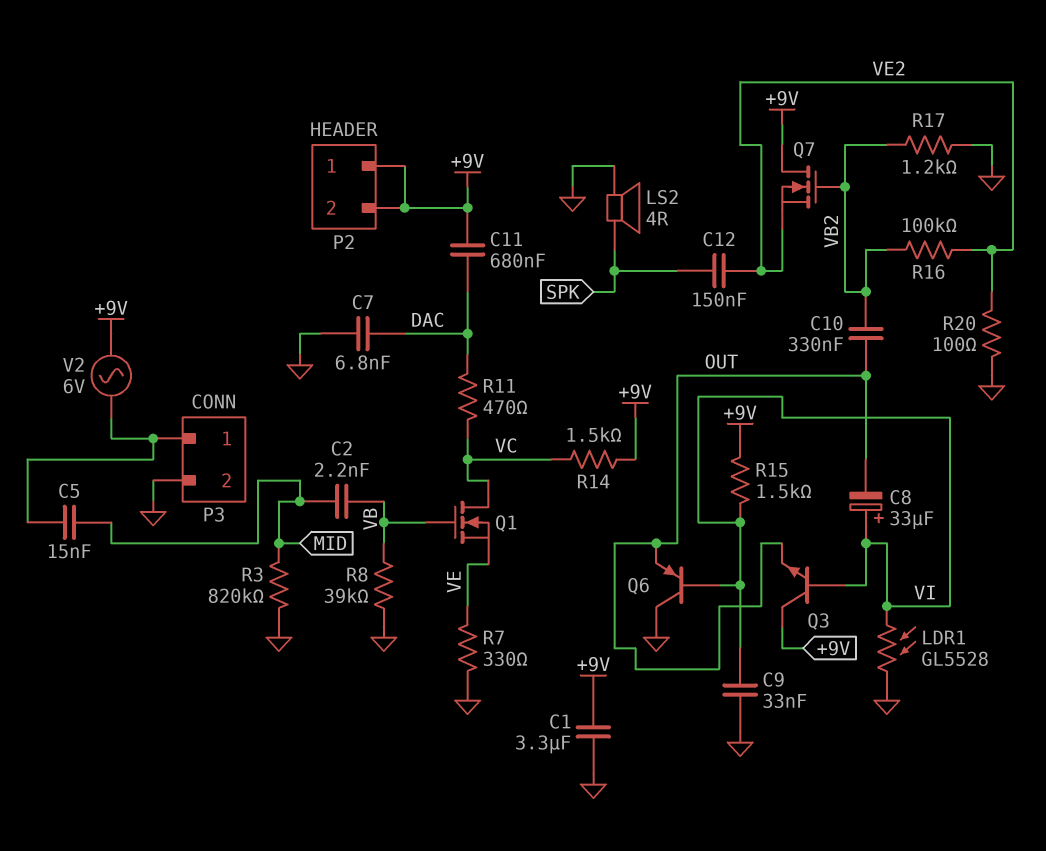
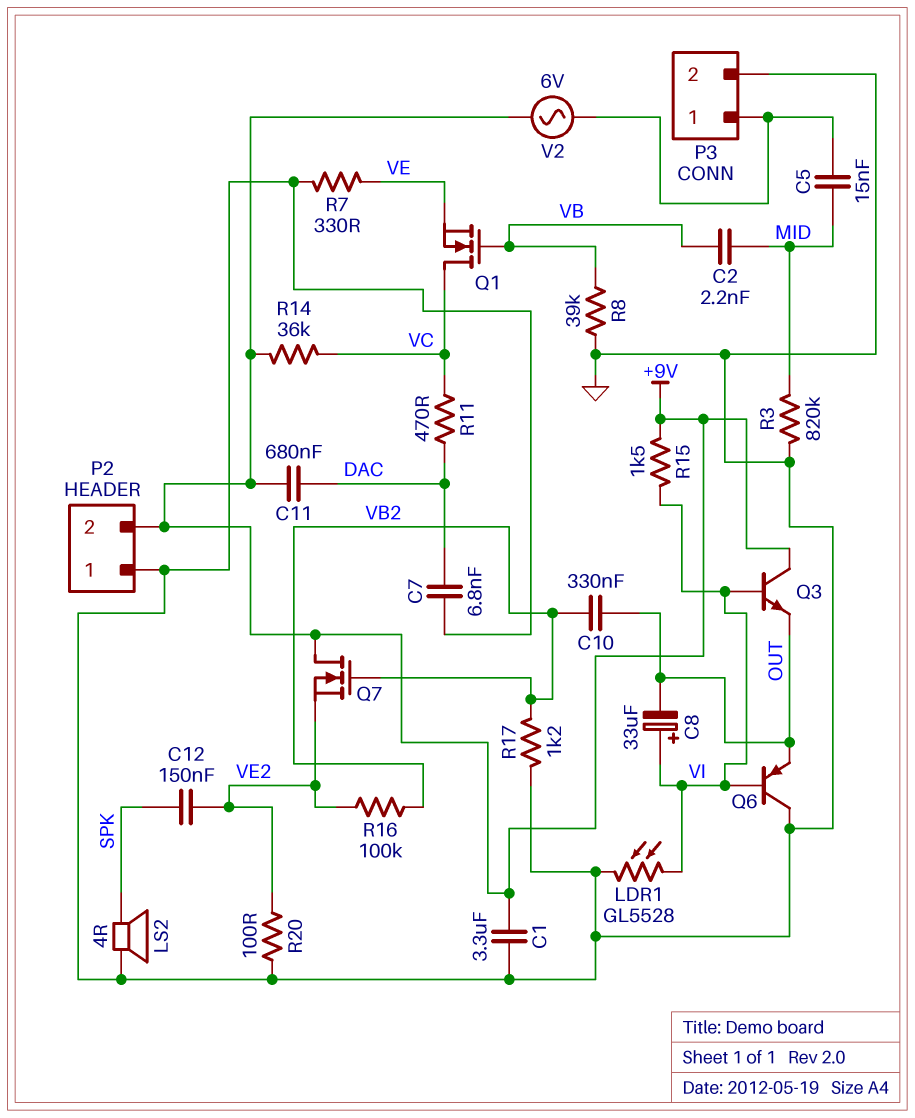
C9: 33nF (GND, VI) -> none
P2 pin 1: +9V -> GND
R14: 1.5k (+9V, VC) -> 36k (+9V, VC)

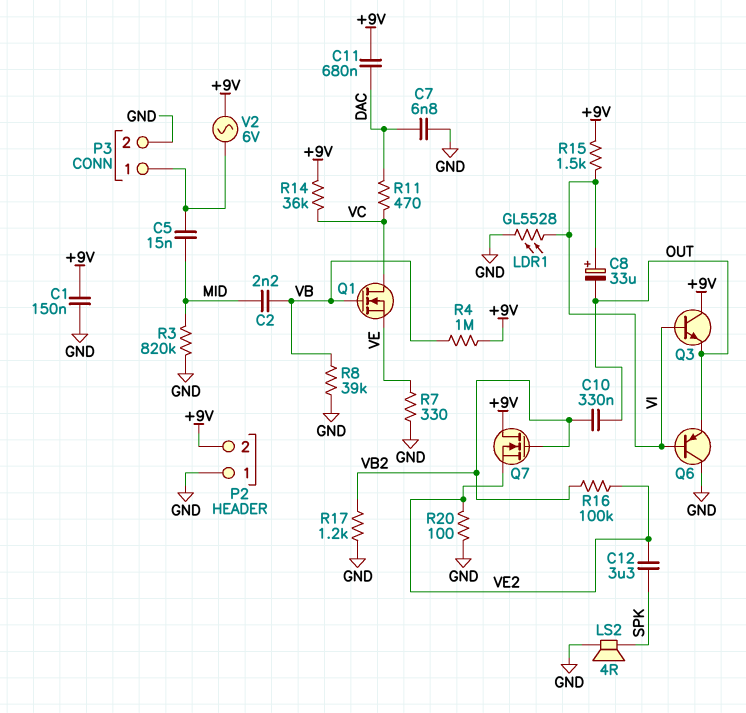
C1: 3.3uF (+9V, GND) -> 150nF (+9V, GND)
C12: 150nF (SPK, VE2) -> 3.3uF (SPK, VE2)
R4: none -> 1M (+9V, VB)

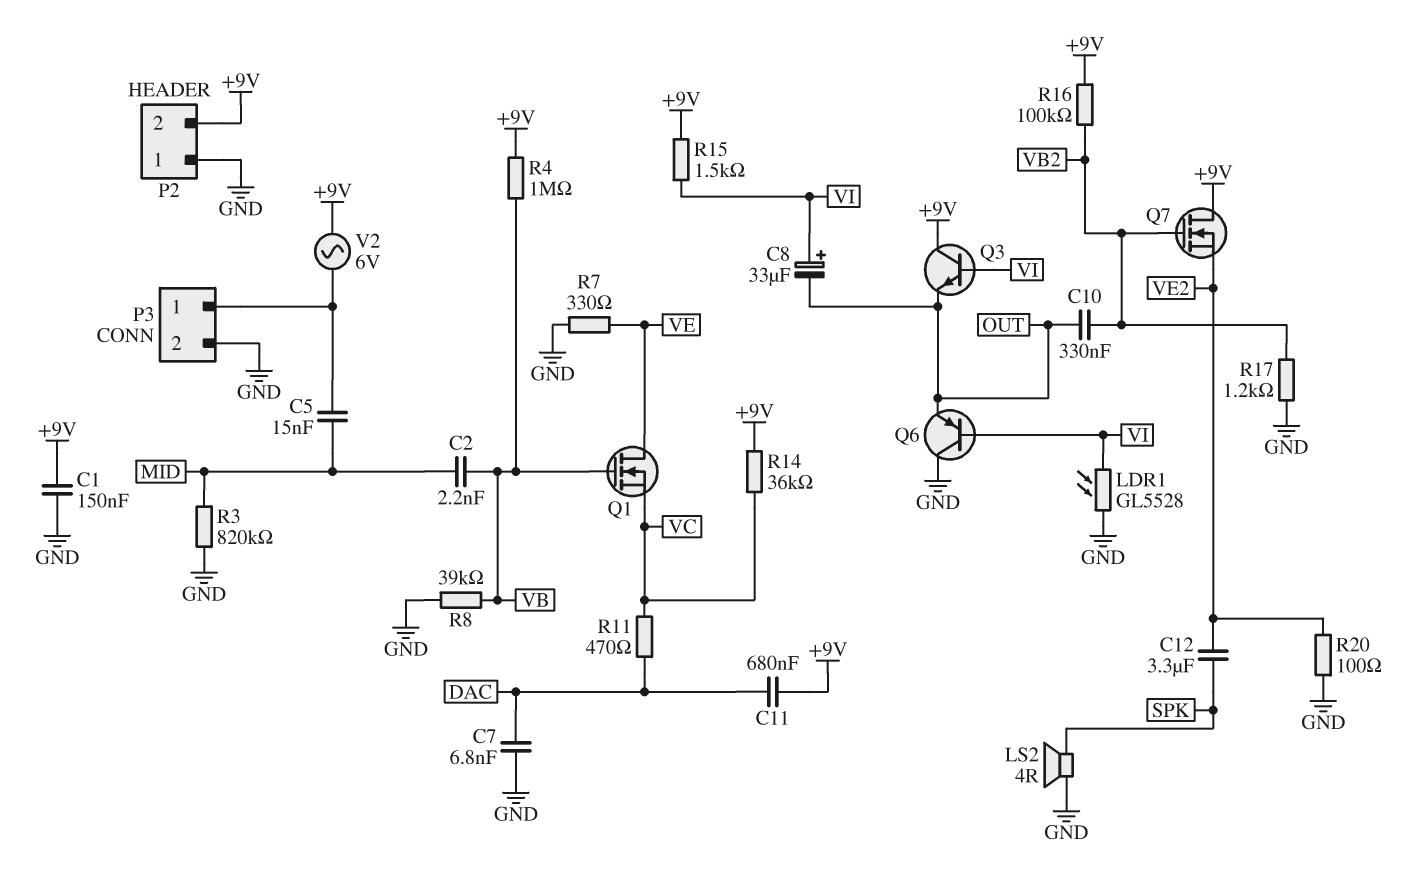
Q1: NMOS (G VB, D VC, S VE) -> NMOS (G VB, D VE, S VC)
R16: 100k (VB2, VE2) -> 100k (+9V, VB2)

